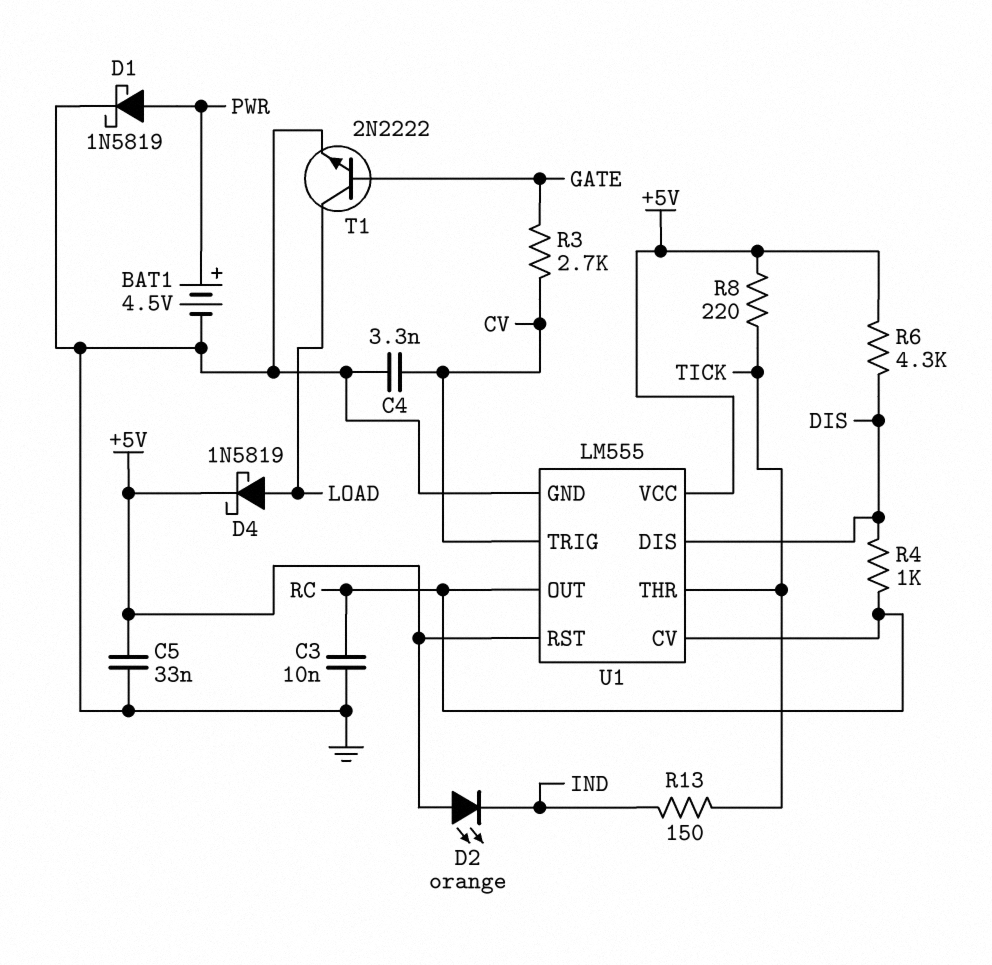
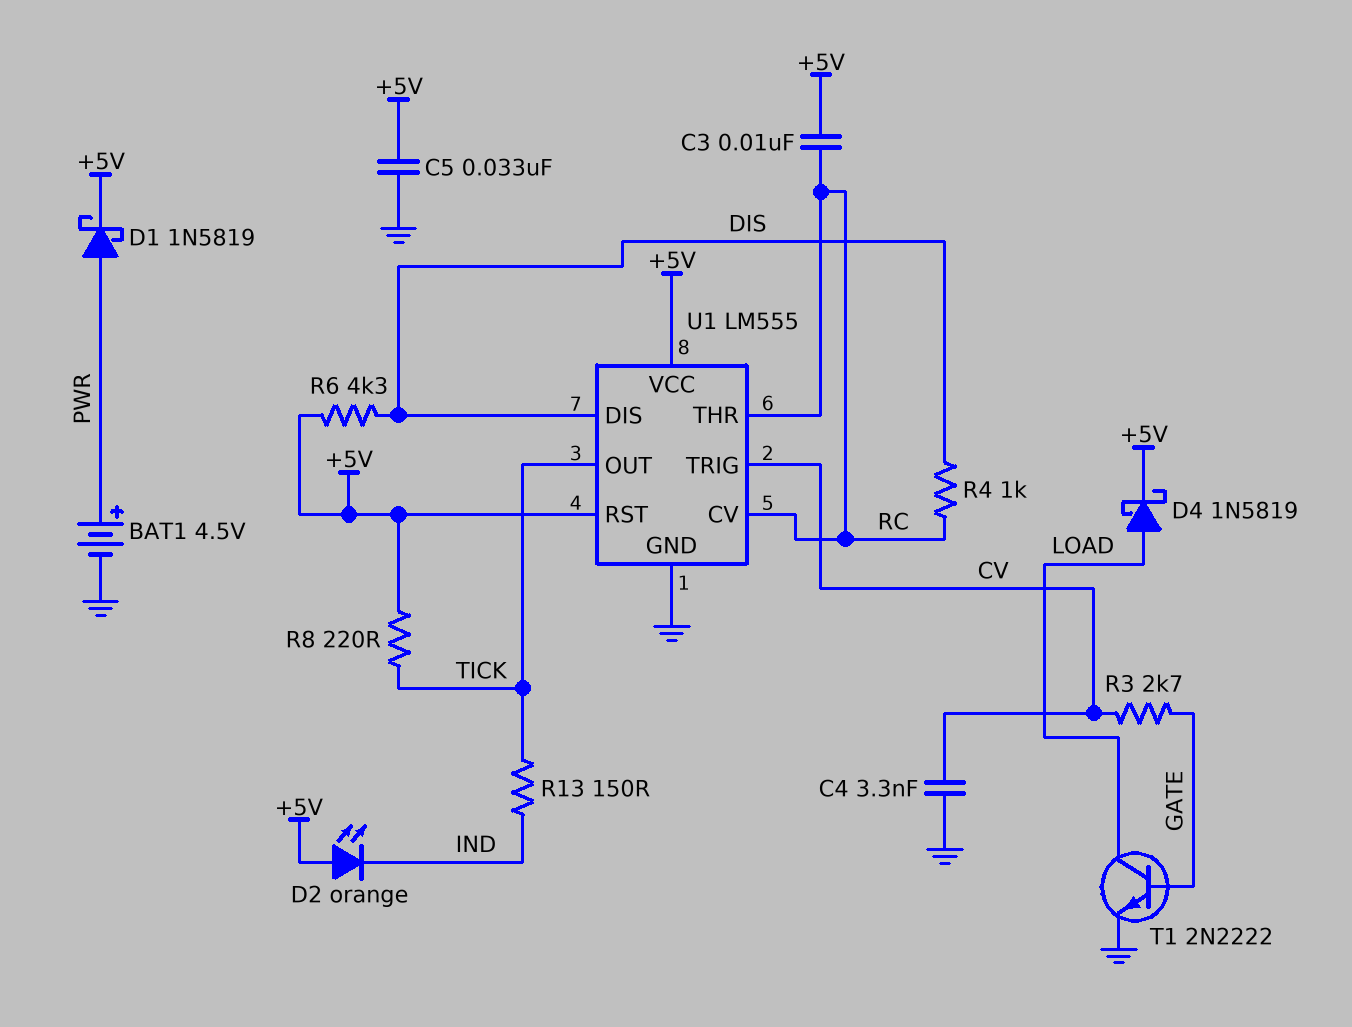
C3: 10nF (GND, RC) -> 10nF (+5V, RC)
D1: schottky 1N5819 (A PWR, K GND) -> schottky 1N5819 (A PWR, K +5V)
U1 pin OUT: RC -> TICK
U1 pin THR: TICK -> RC

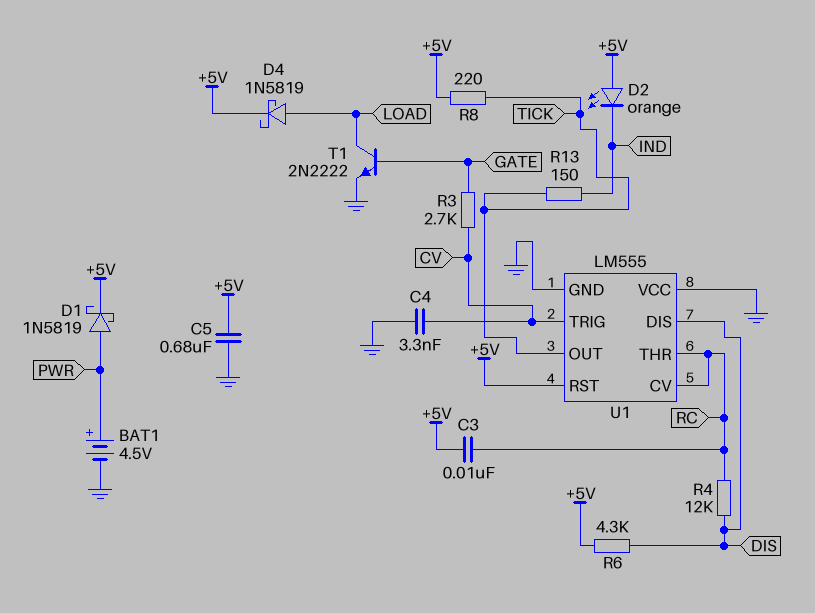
C5: 33nF (+5V, GND) -> 680nF (+5V, GND)
R4: 1k (DIS, RC) -> 12k (DIS, RC)
U1 pin VCC: +5V -> GND

